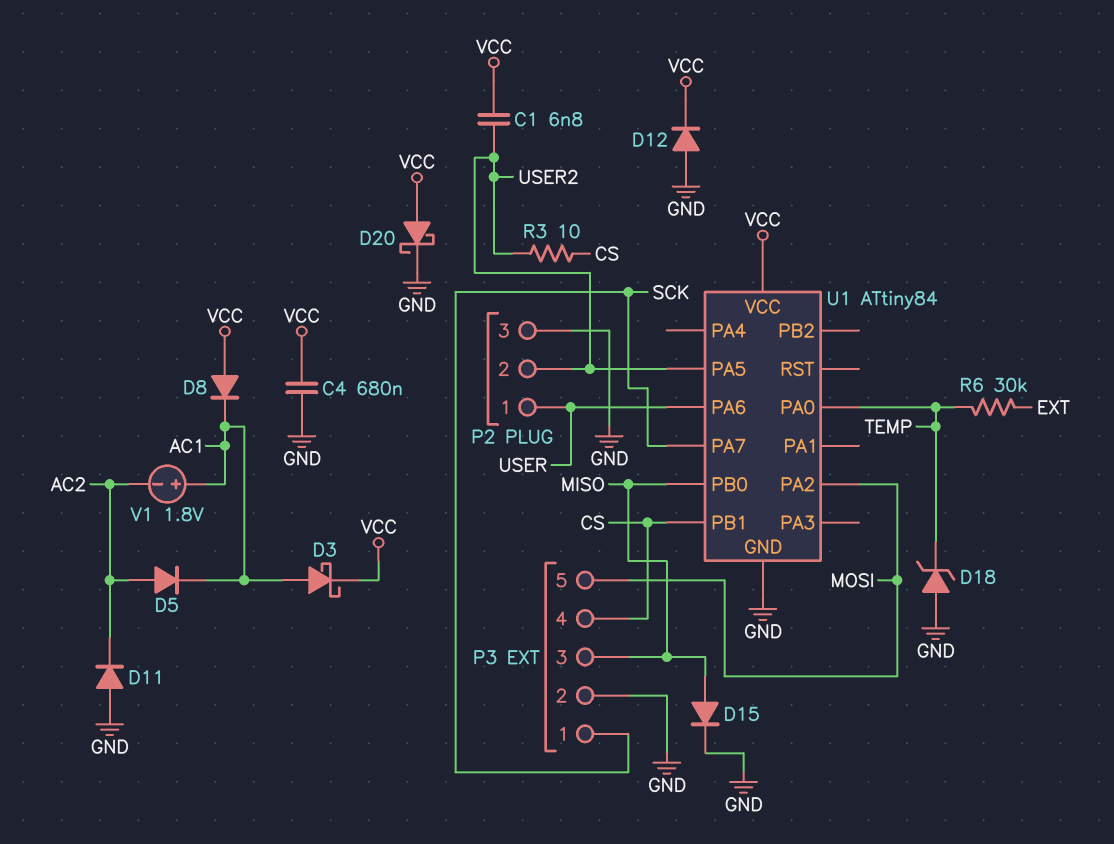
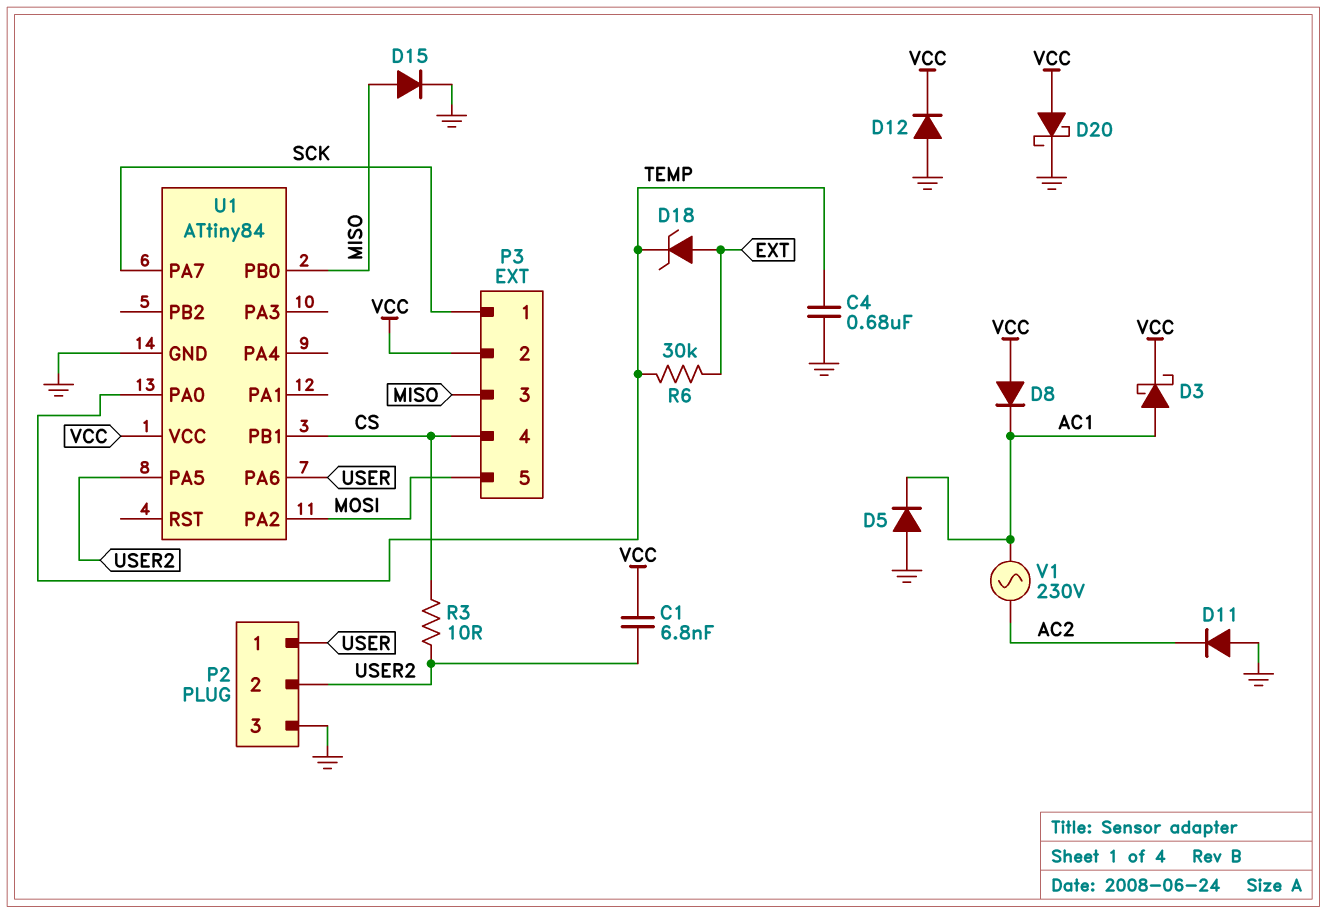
C4: 680nF (GND, VCC) -> 680nF (GND, TEMP)
D5: diode (A AC2, K AC1) -> diode (A GND, K AC1)
D18: zener (A GND, K TEMP) -> zener (A EXT, K TEMP)
P3 pin 2: GND -> VCC
V1: 1.8V (plus AC1, minus AC2) -> AC 230V (AC1, AC2)

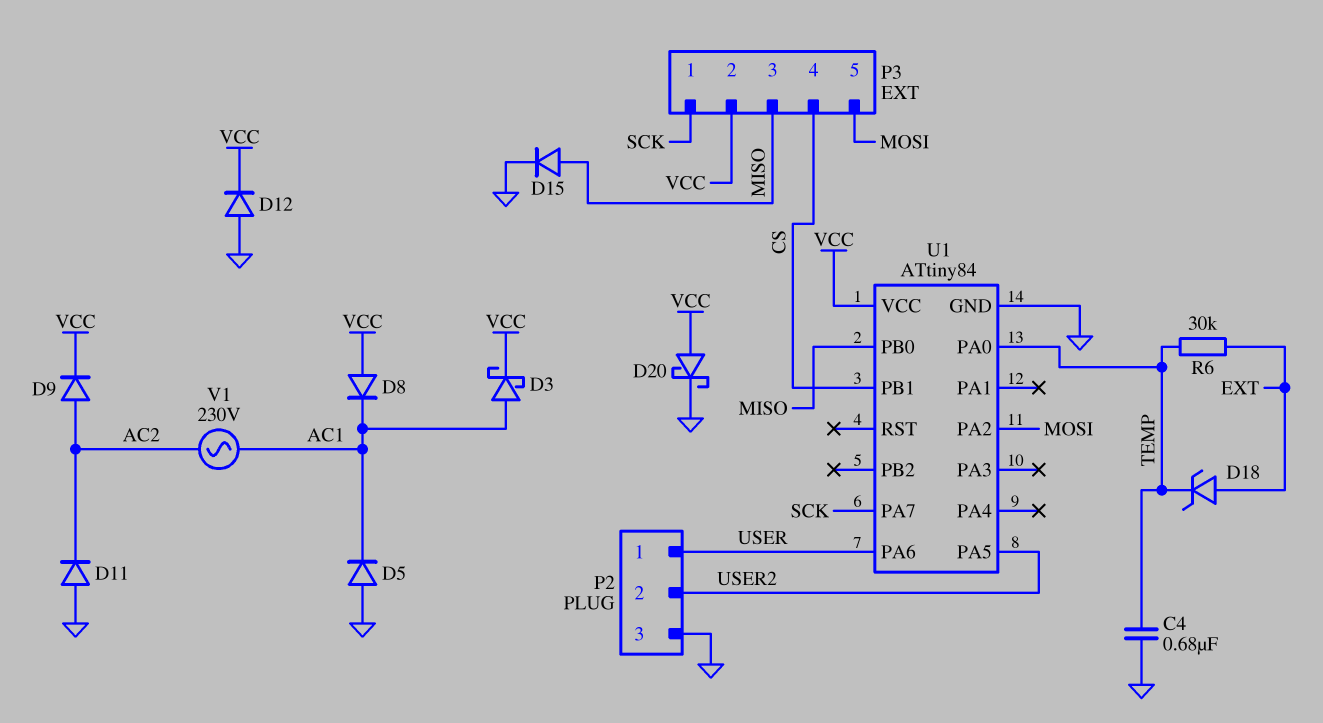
C1: 6.8nF (USER2, VCC) -> none
D9: none -> diode (A AC2, K VCC)
R3: 10 (CS, USER2) -> none

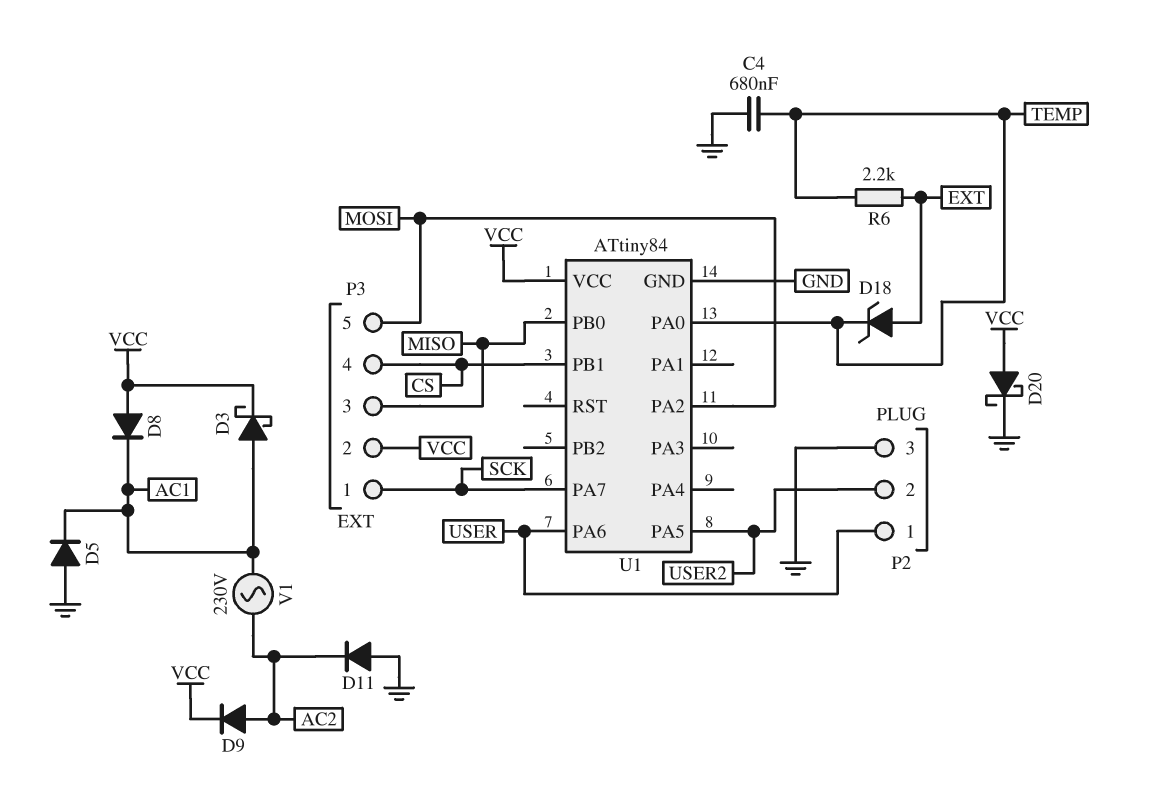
D12: diode (A GND, K VCC) -> none
D15: diode (A MISO, K GND) -> none
R6: 30k (EXT, TEMP) -> 2.2k (EXT, TEMP)

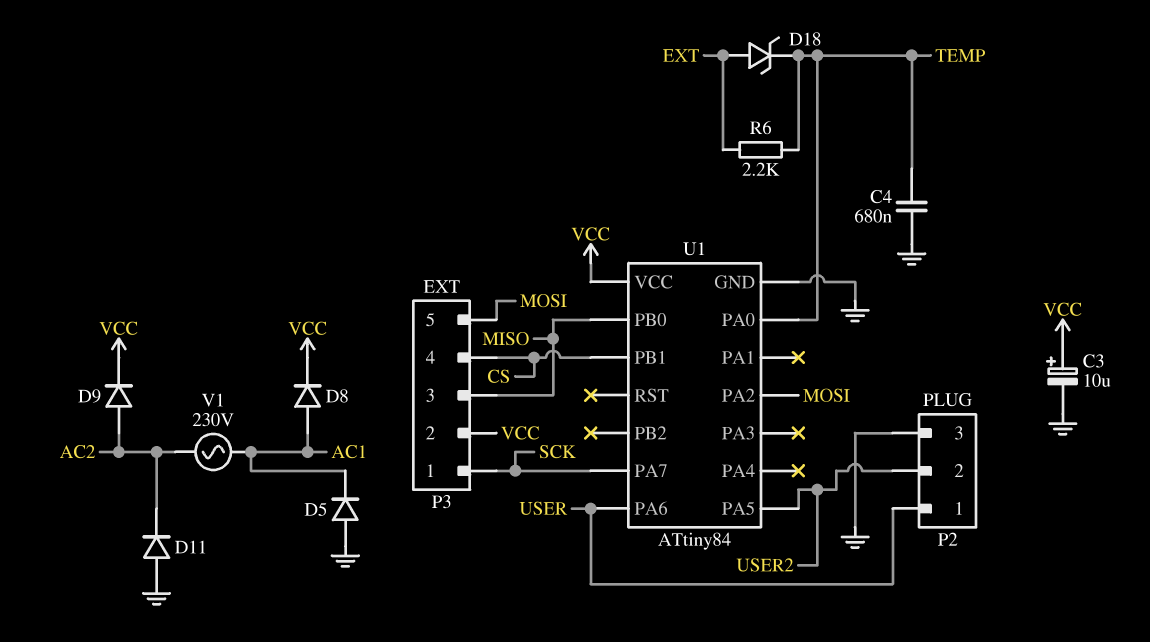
C3: none -> 10uF (plus VCC, minus GND)
D3: schottky (A AC1, K VCC) -> none
D8: diode (A VCC, K AC1) -> diode (A AC1, K VCC)
D20: schottky (A VCC, K GND) -> none

